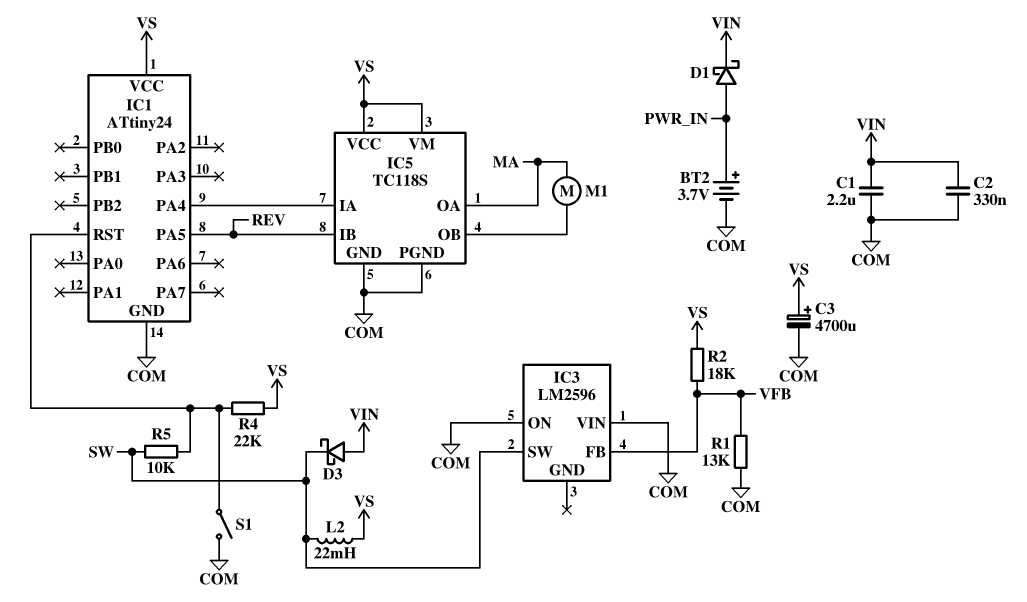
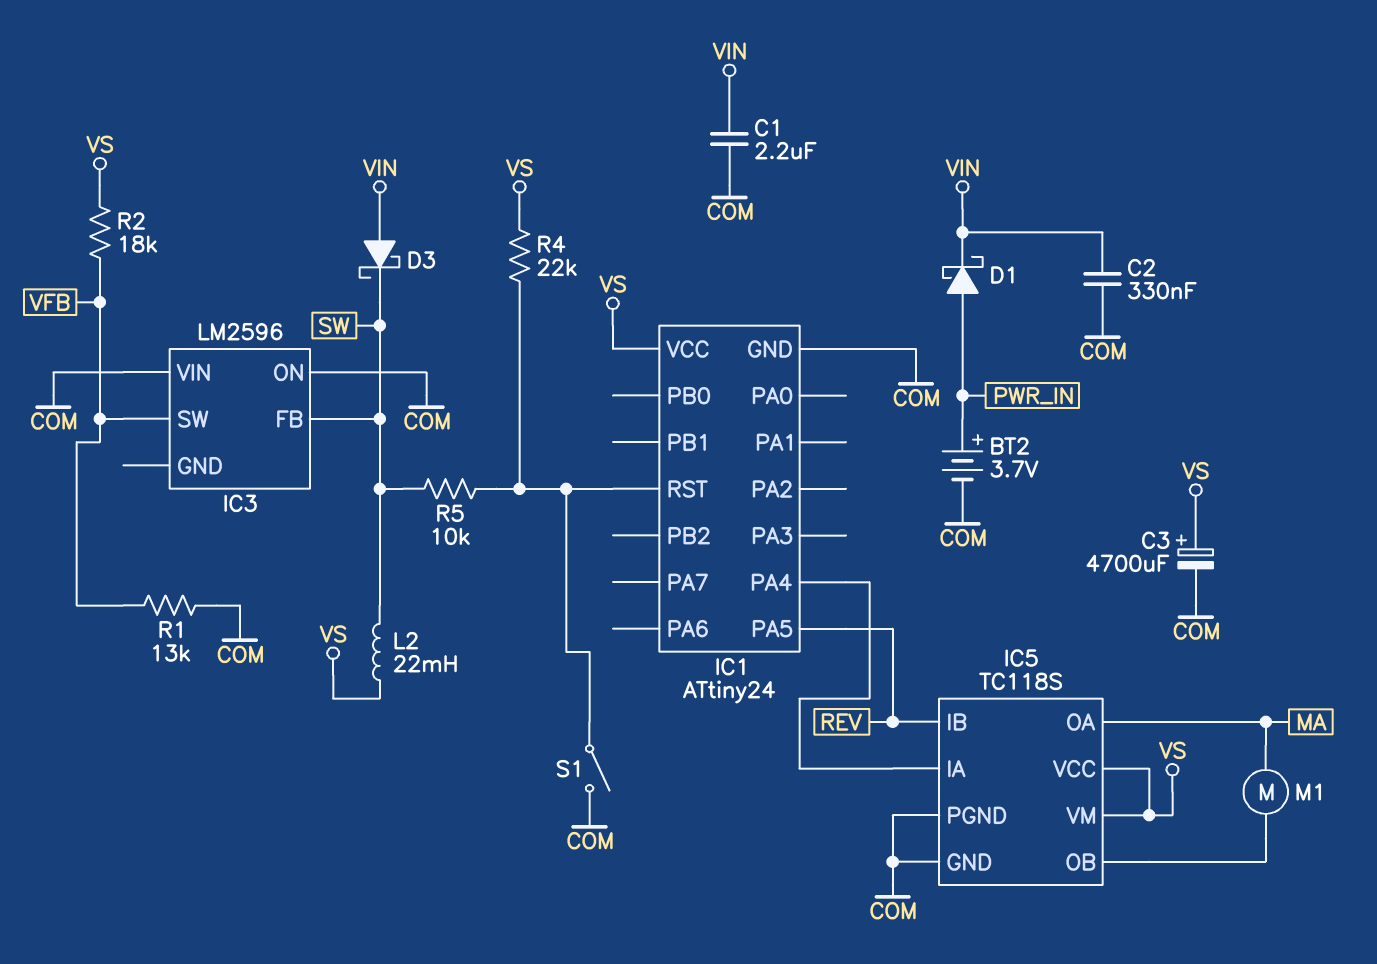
IC3 pin FB: VFB -> SW
IC3 pin SW: SW -> VFB

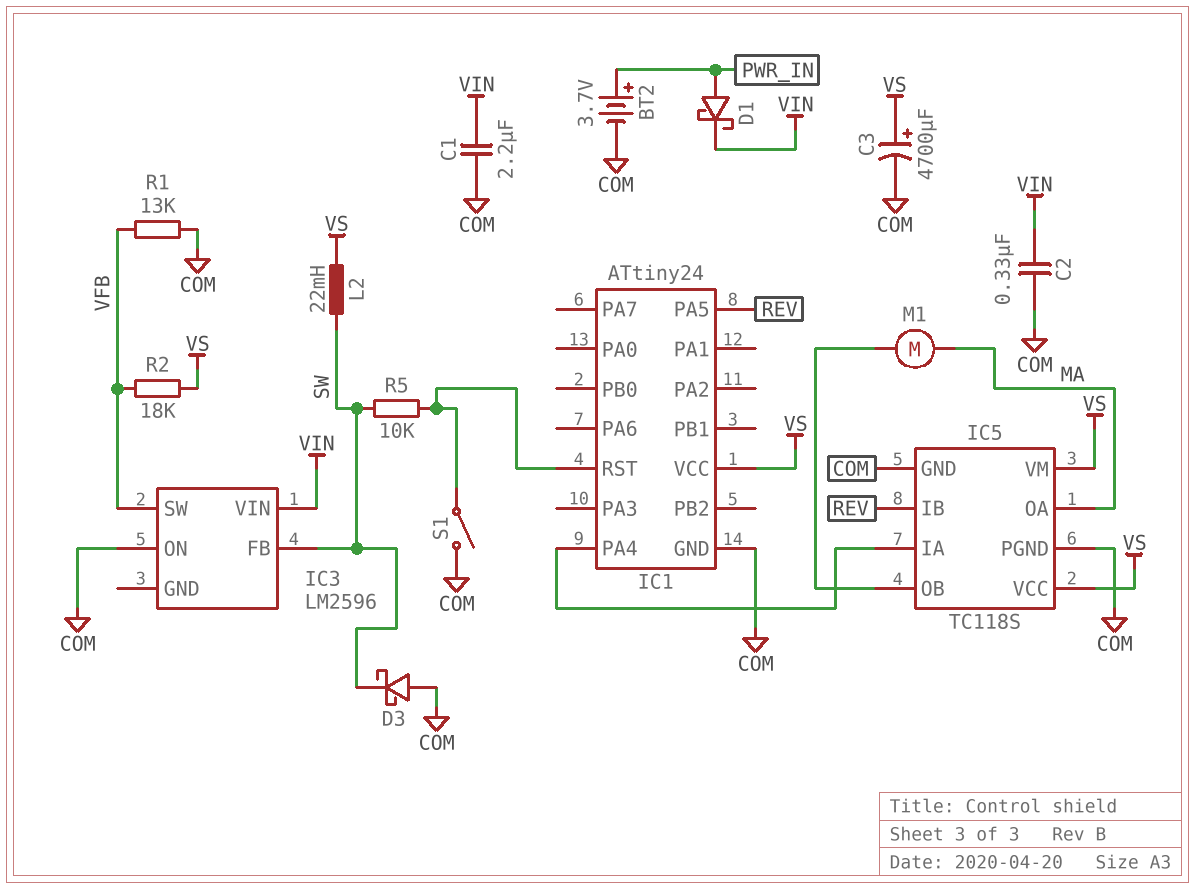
D3: schottky (A VIN, K SW) -> schottky (A COM, K SW)
IC3 pin VIN: COM -> VIN
R4: 22k (IC1/RST, VS) -> none

